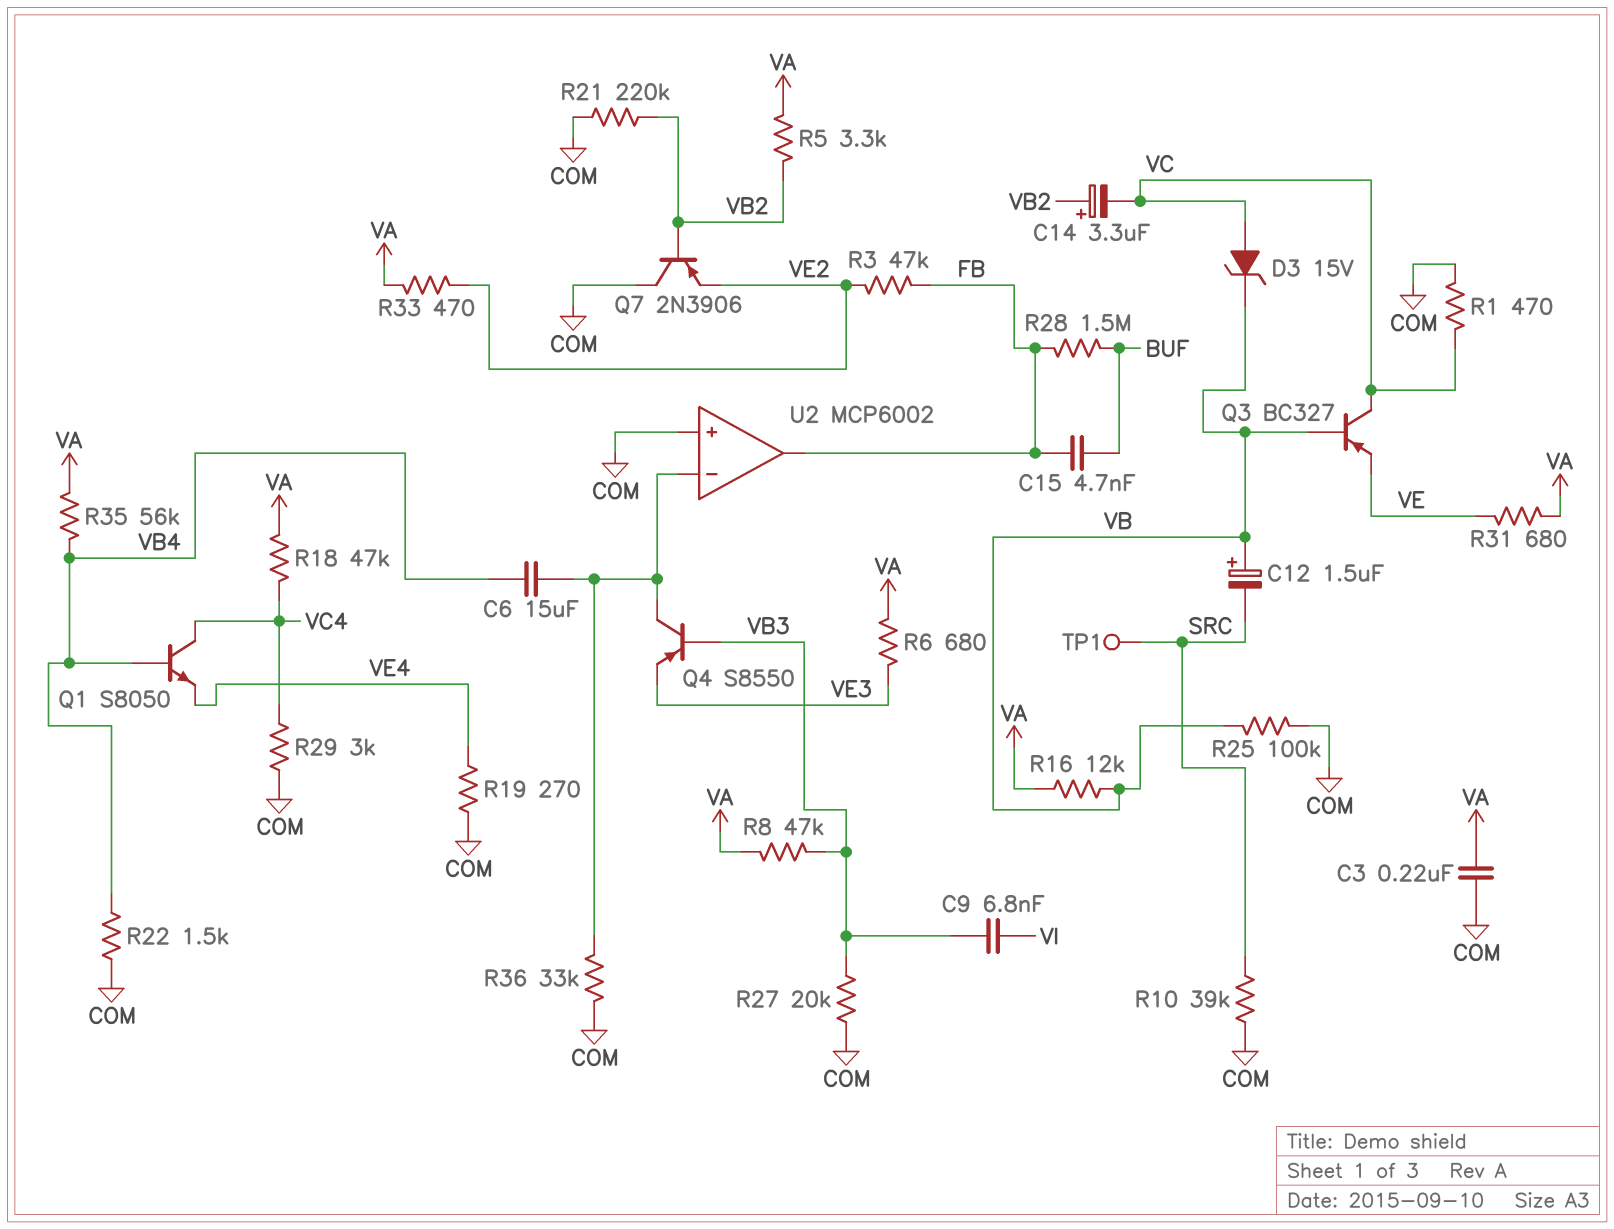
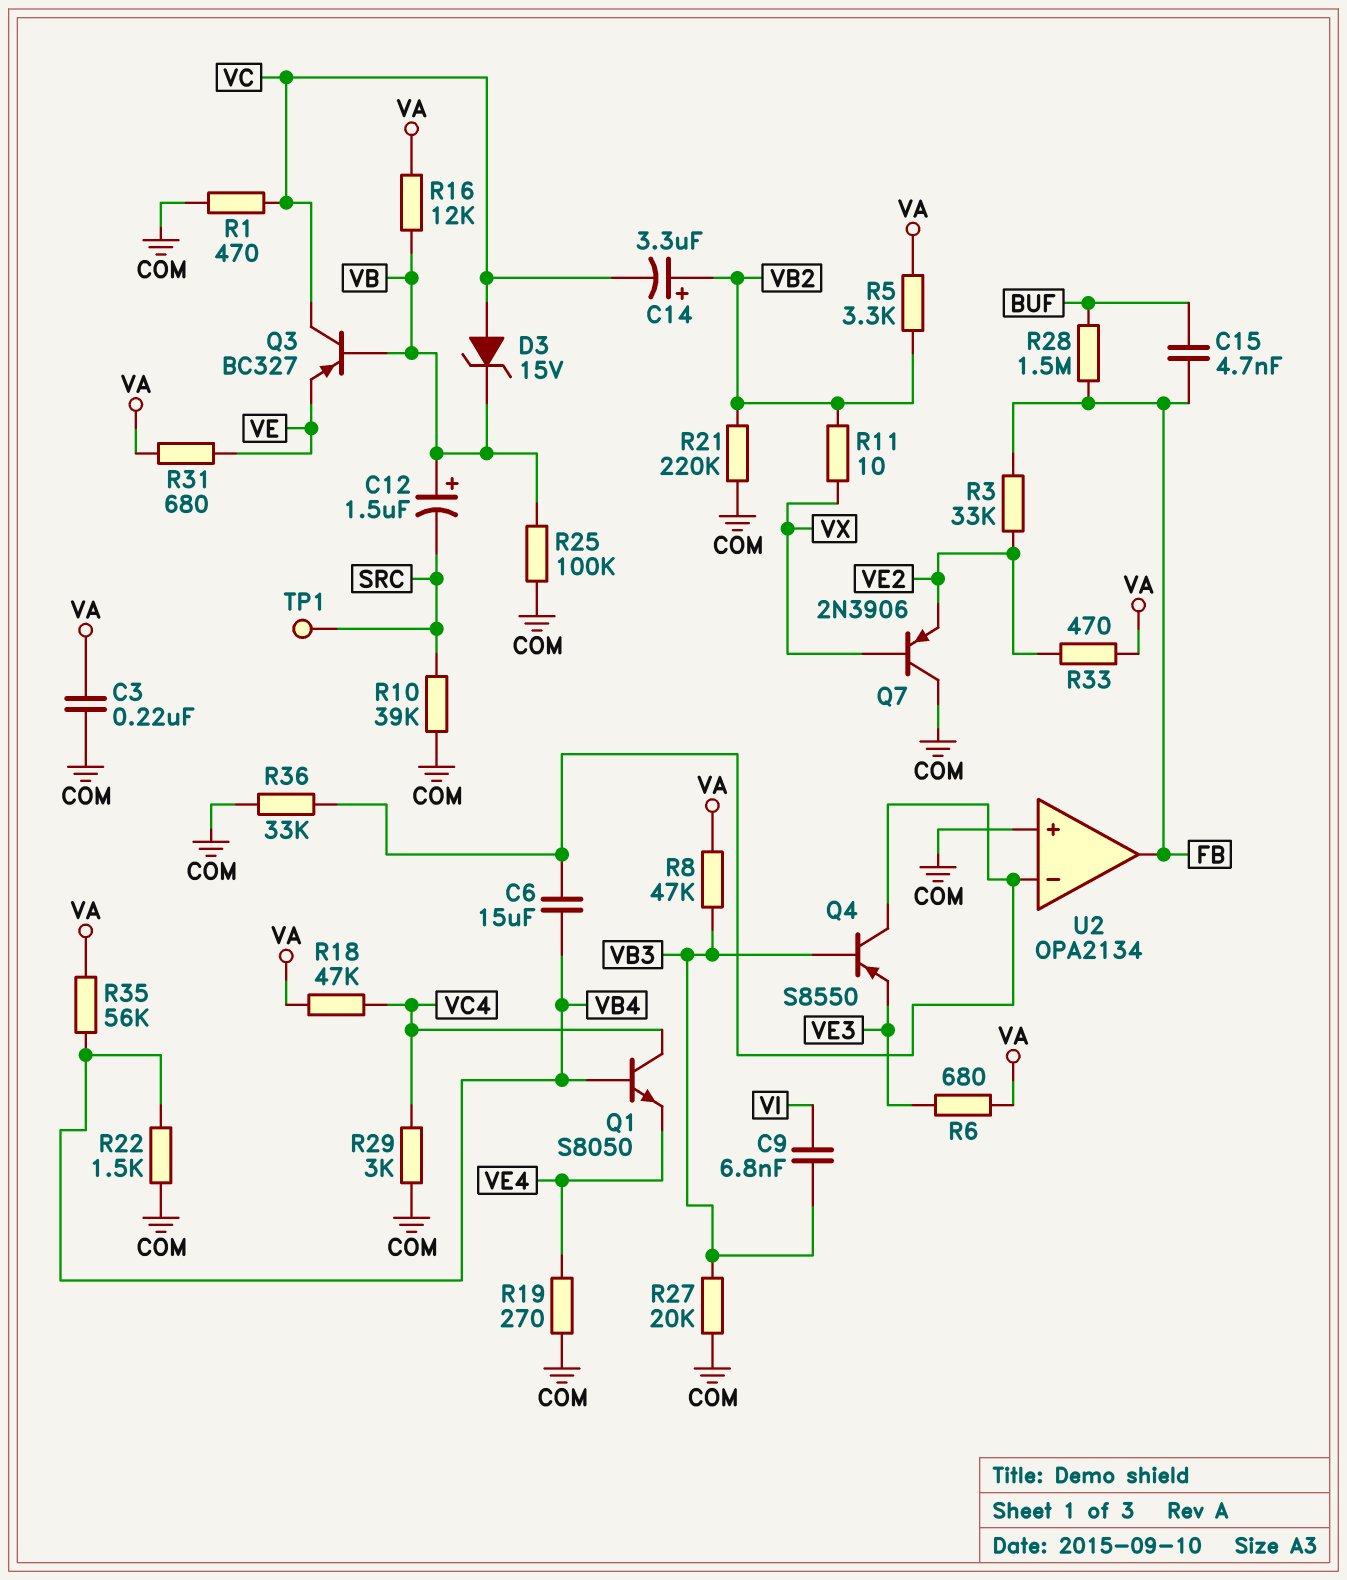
Q7: PNP 2N3906 (B VB2, C COM, E VE2) -> PNP 2N3906 (B VX, C COM, E VE2)
R3: 47k (FB, VE2) -> 33k (FB, VE2)
R11: none -> 10 (VB2, VX)
U2: MCP6002 -> OPA2134

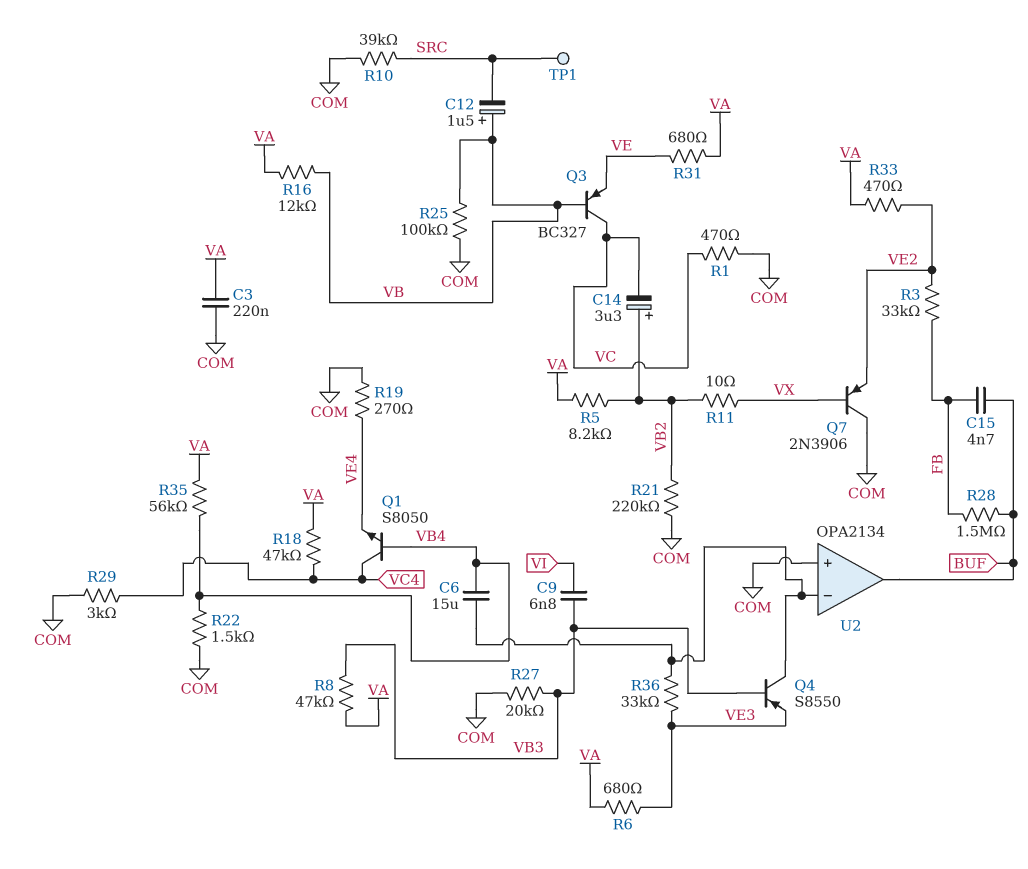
D3: zener 15V (A VC, K VB) -> none
R5: 3.3k (VA, VB2) -> 8.2k (VA, VB2)
R36: 33k (COM, U2/in-) -> 33k (U2/in-, VE3)
U2 pin out: FB -> BUF

